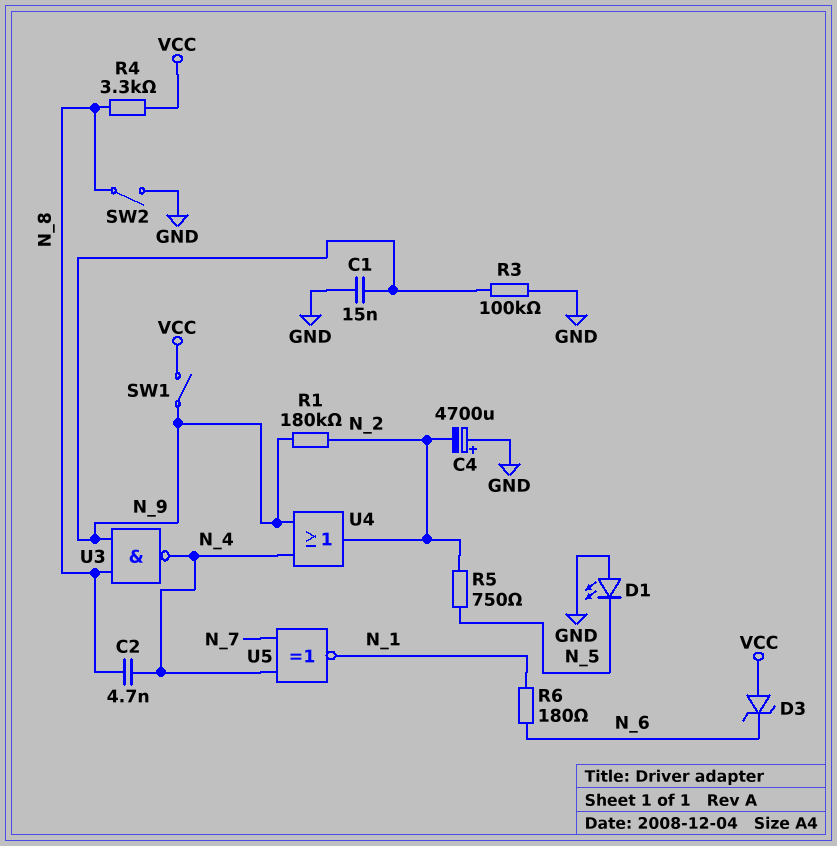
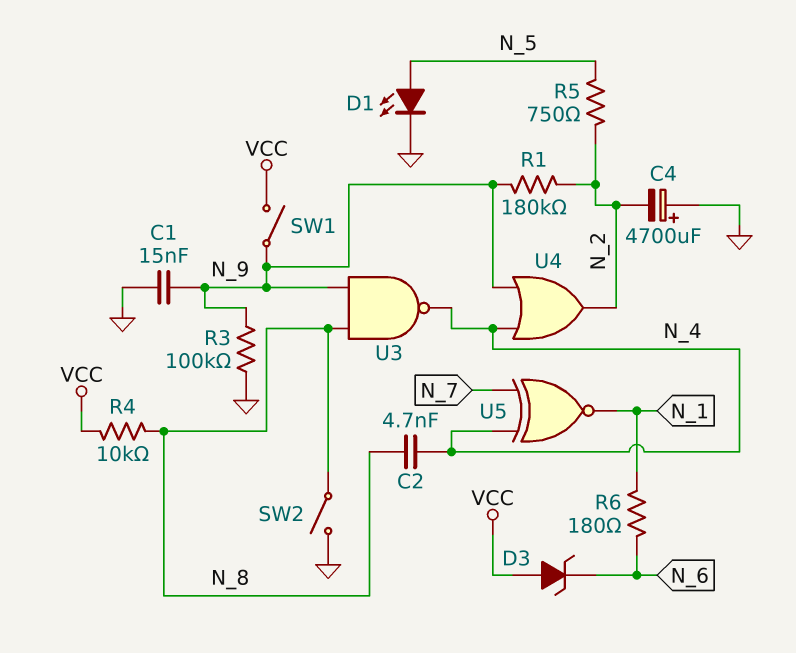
D1: LED (A GND, K N_5) -> LED (A N_5, K GND)
R4: 3.3k (N_8, VCC) -> 10k (N_8, VCC)

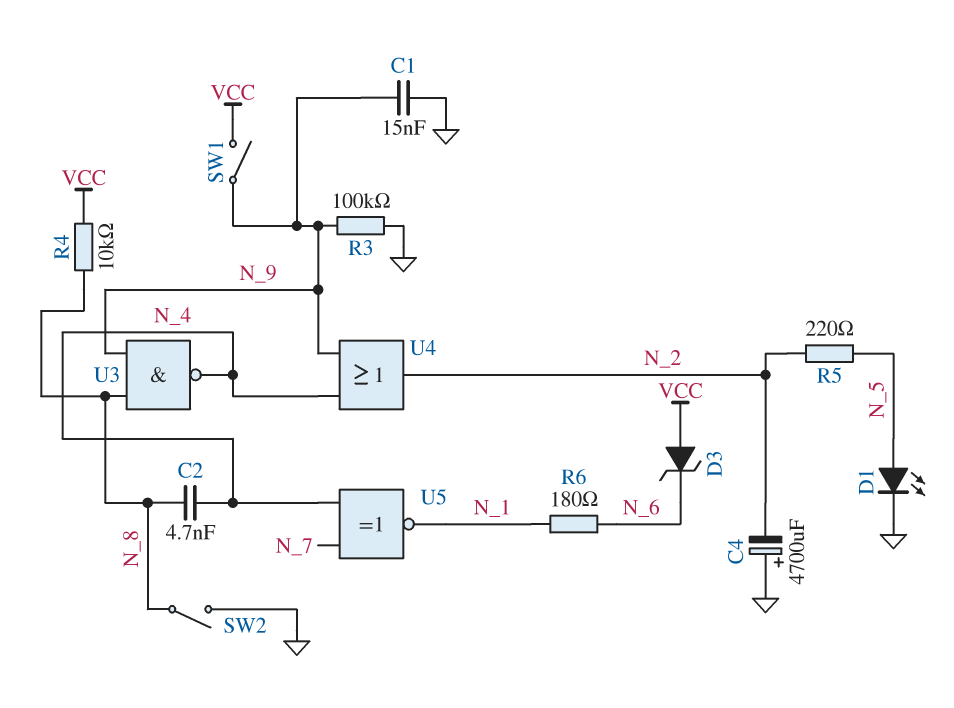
R1: 180k (N_2, N_9) -> none
R5: 750 (N_2, N_5) -> 220 (N_2, N_5)

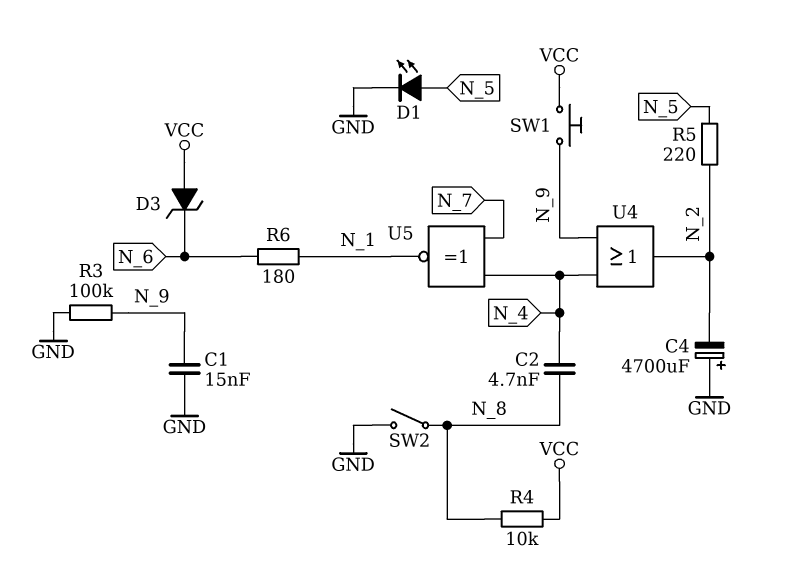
SW1: switch (N_9, VCC) -> button (N_9, VCC)
U3: NAND (in N_8, in N_9, out N_4) -> none

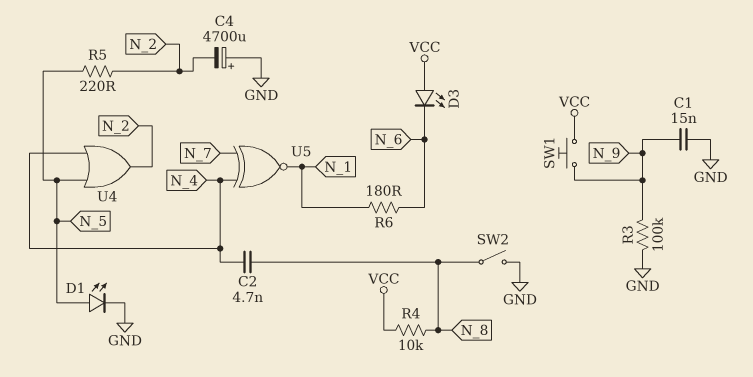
D3: zener (A VCC, K N_6) -> LED (A VCC, K N_6)
U4: OR (in N_4, in N_9, out N_2) -> OR (in N_4, in N_5, out N_2)

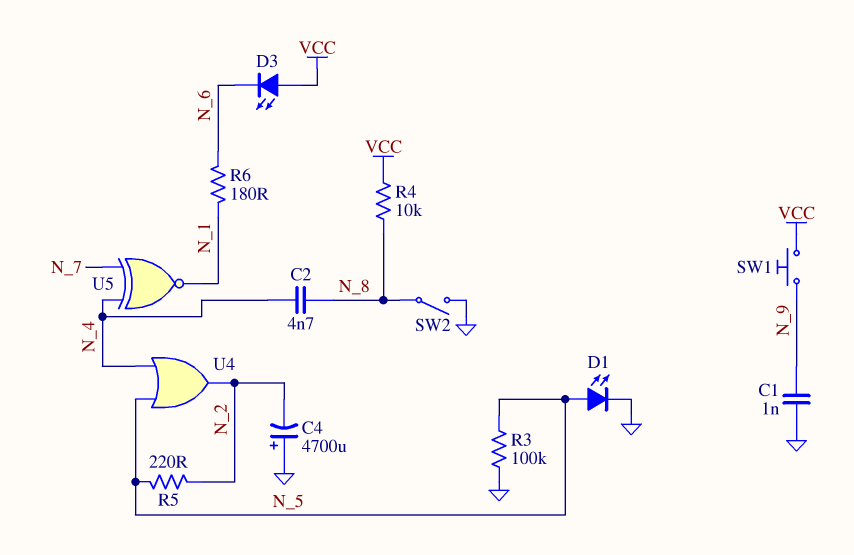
C1: 15nF (GND, N_9) -> 1nF (GND, N_9)
R3: 100k (GND, N_9) -> 100k (GND, N_5)

